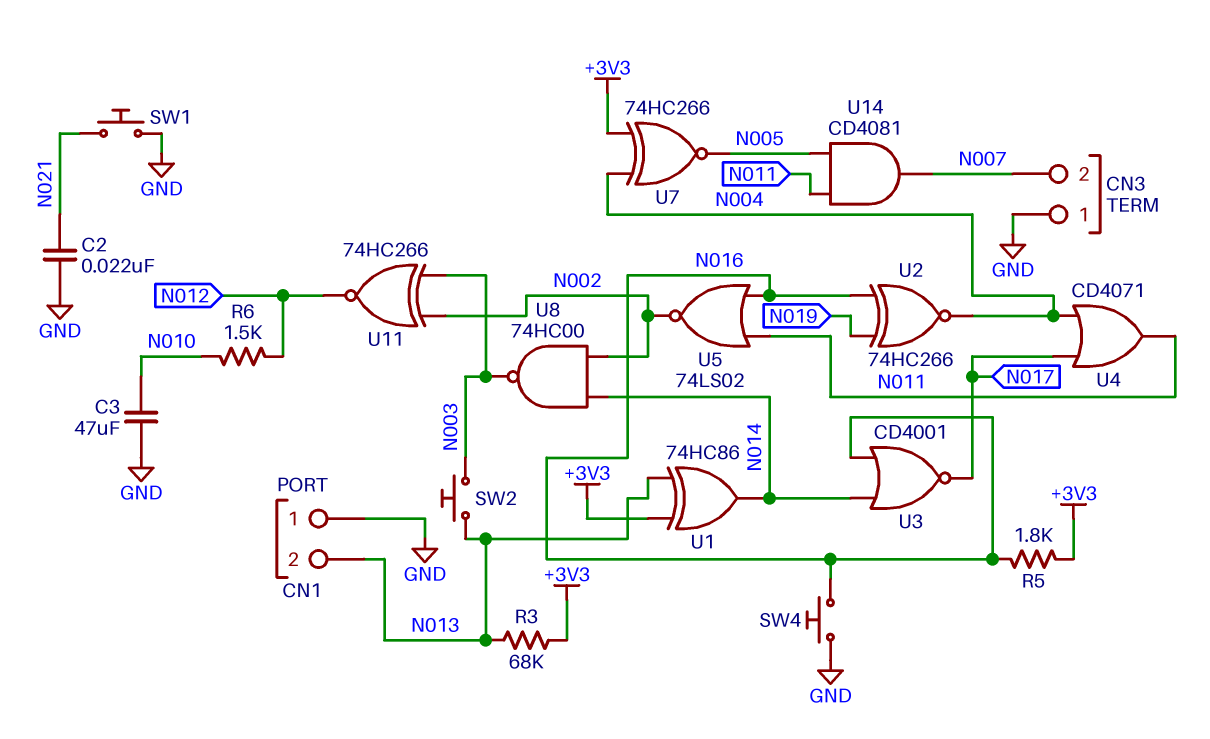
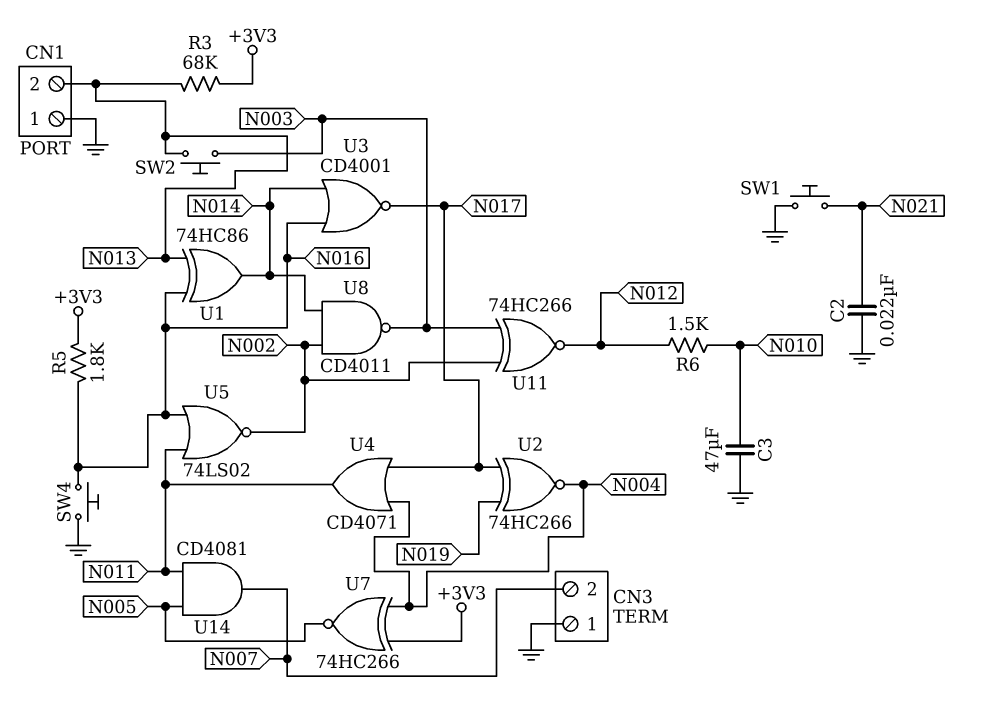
U1: XOR 74HC86 (in +3V3, in N013, out N014) -> XOR 74HC86 (in N013, in N016, out N014)
U2: XNOR 74HC266 (in N016, in N019, out N004) -> XNOR 74HC266 (in N017, in N019, out N004)
U8: NAND 74HC00 (in N002, in N014, out N003) -> NAND CD4011 (in N002, in N014, out N003)

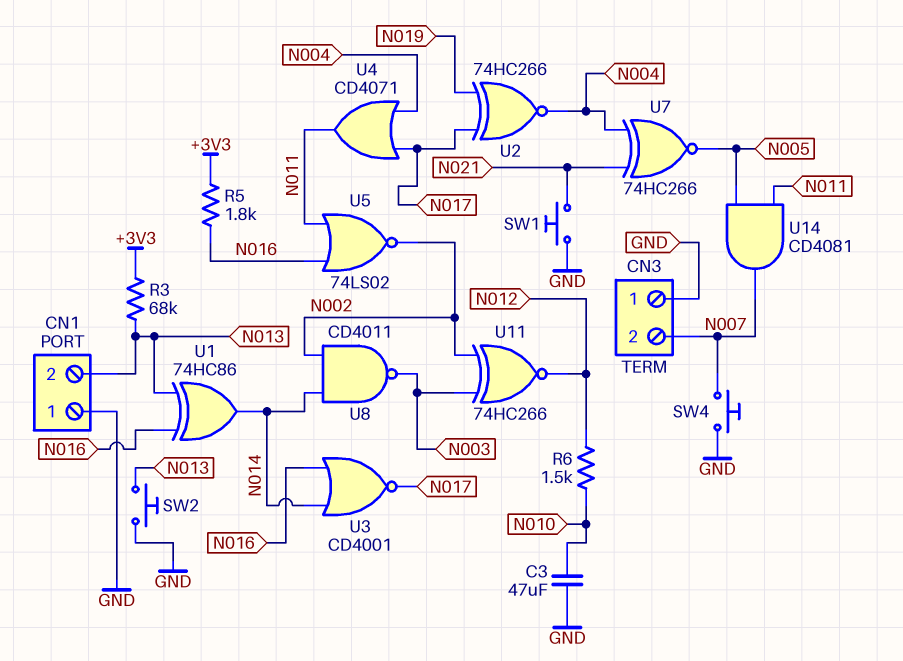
C2: 22nF (GND, N021) -> none
SW2: button (N003, N013) -> button (GND, N013)
SW4: button (GND, N016) -> button (GND, N007)
U7: XNOR 74HC266 (in +3V3, in N004, out N005) -> XNOR 74HC266 (in N004, in N021, out N005)

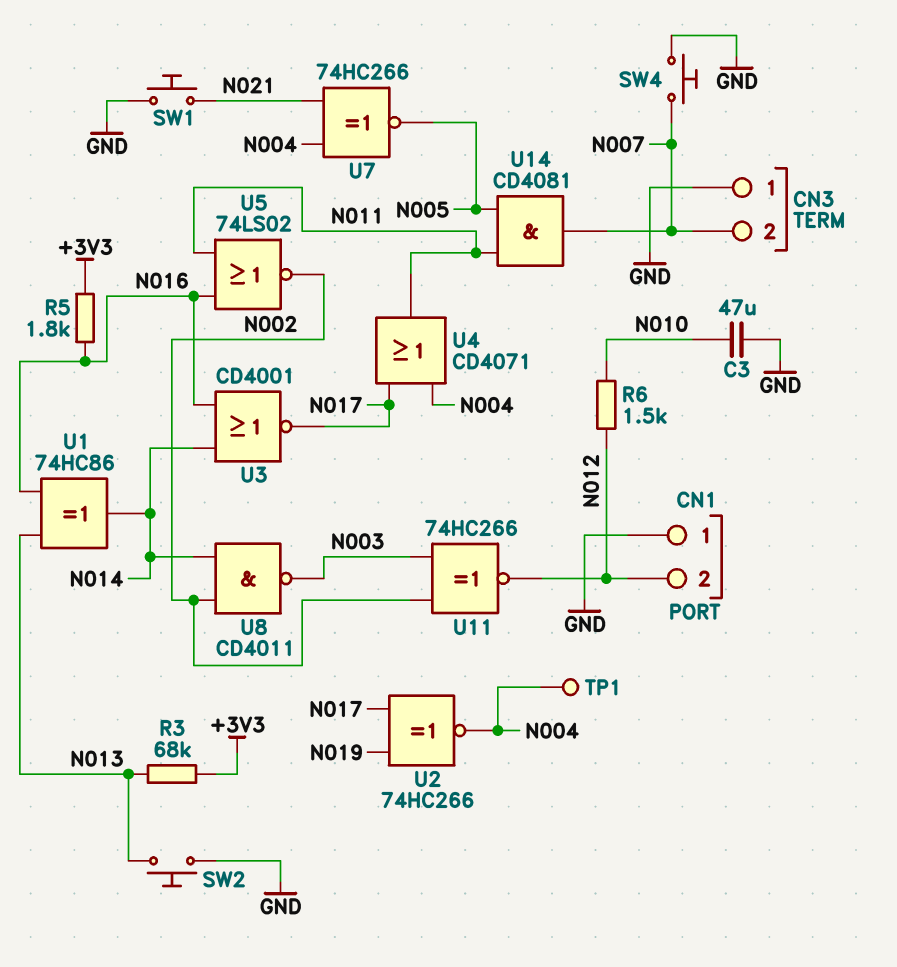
CN1 pin 2: N013 -> N012
TP1: none -> test point (N004)

